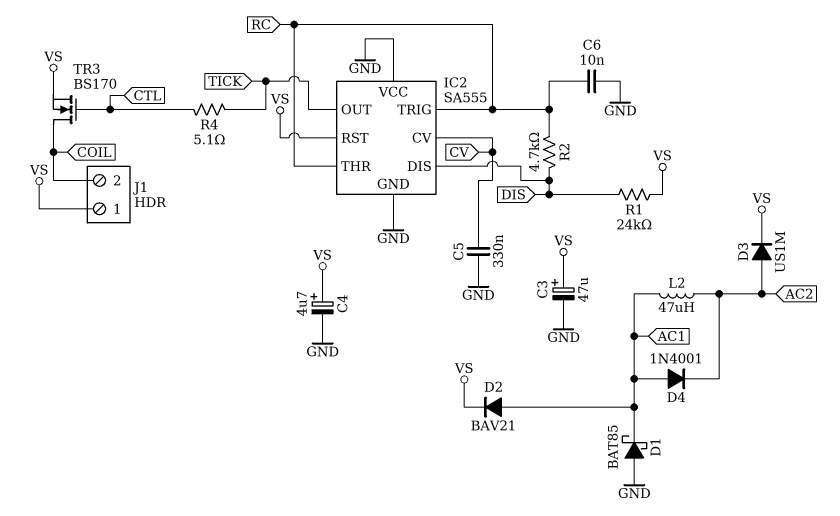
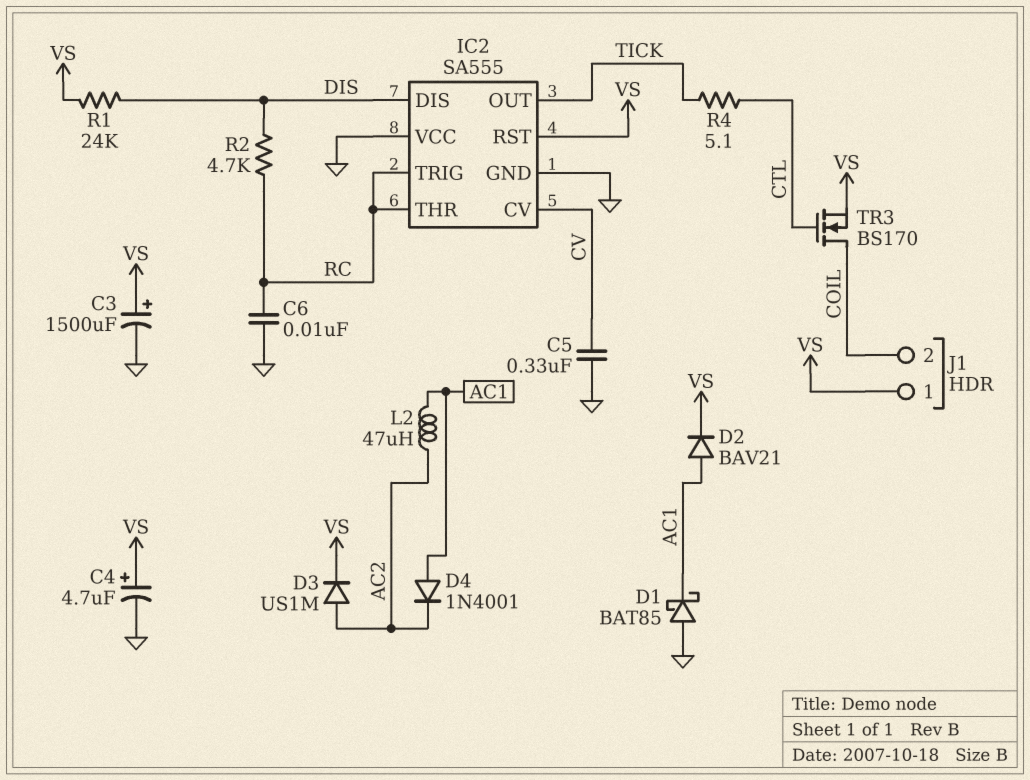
C3: 47uF (plus VS, minus GND) -> 1500uF (plus VS, minus GND)

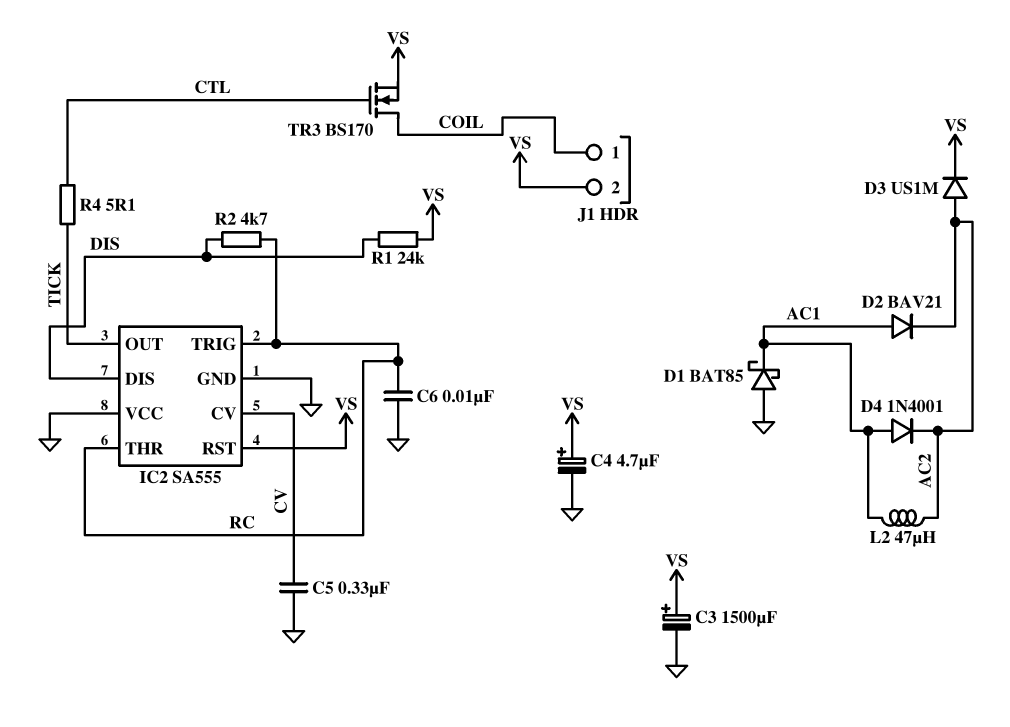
D2: diode BAV21 (A AC1, K VS) -> diode BAV21 (A AC1, K AC2)
J1 pin 1: VS -> COIL
J1 pin 2: COIL -> VS

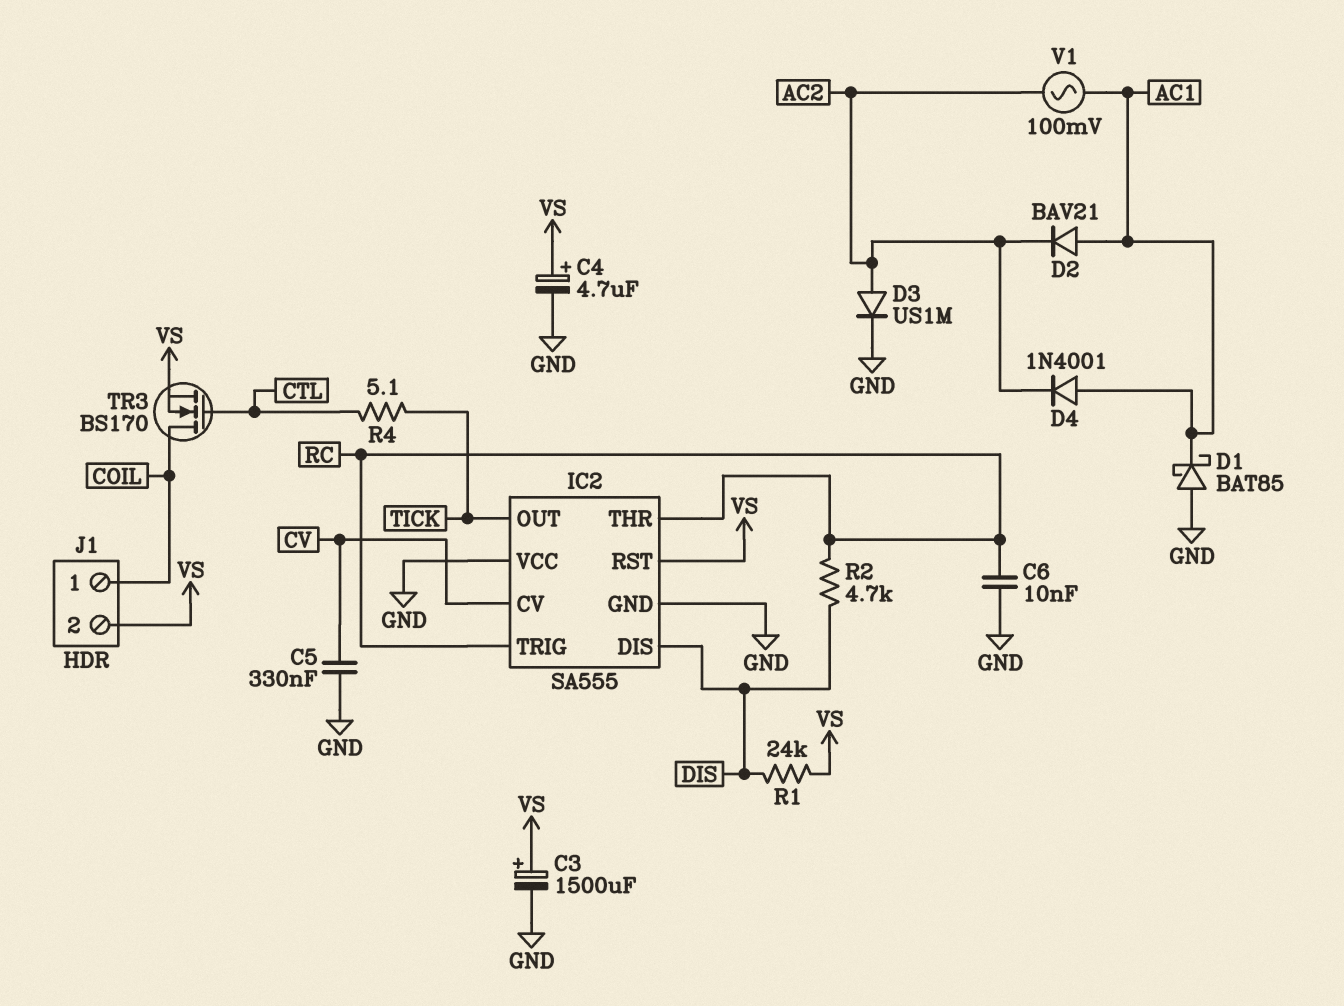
D3: diode US1M (A AC2, K VS) -> diode US1M (A AC2, K GND)
L2: 47uH (AC1, AC2) -> none
V1: none -> AC 100mV (AC1, AC2)

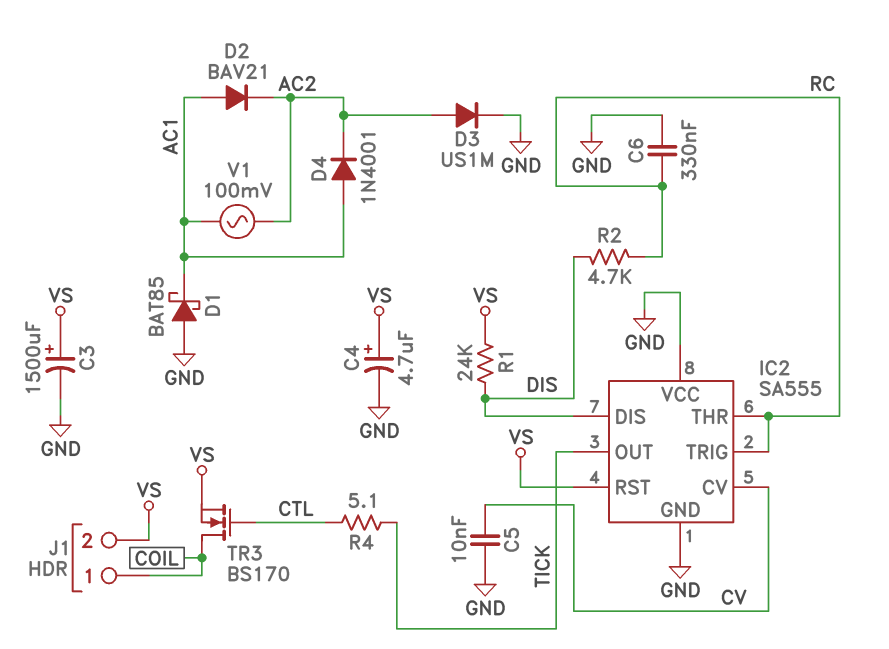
C5: 330nF (CV, GND) -> 10nF (CV, GND)
C6: 10nF (GND, RC) -> 330nF (GND, RC)

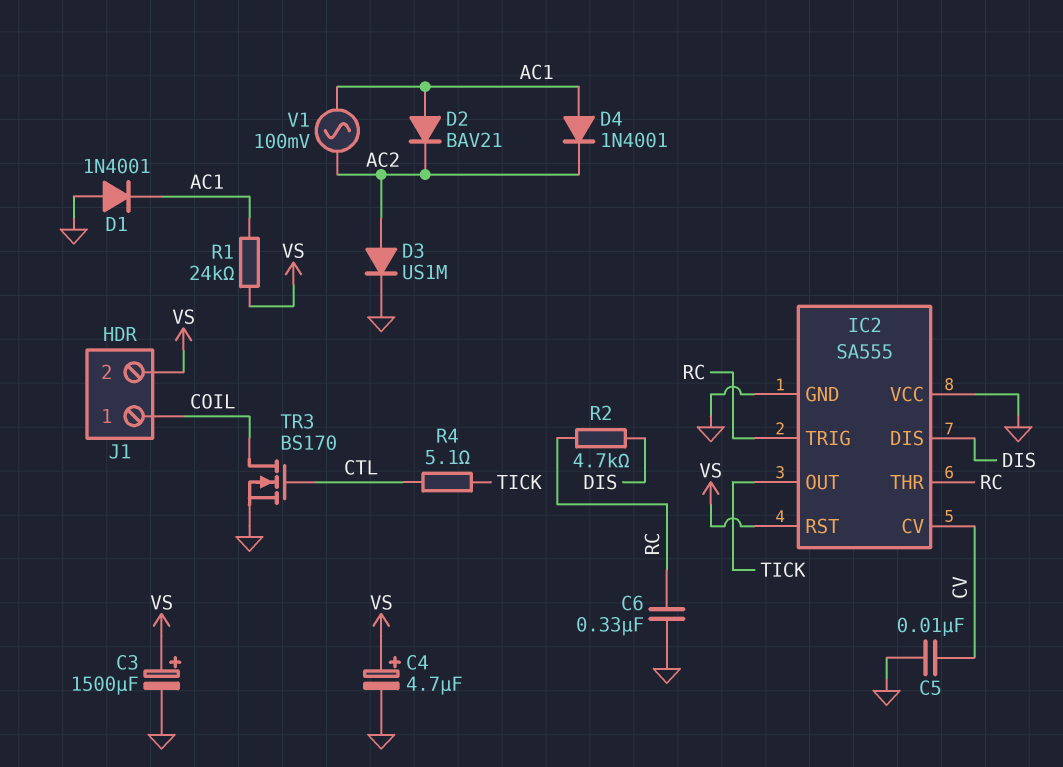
D1: schottky BAT85 (A GND, K AC1) -> diode 1N4001 (A GND, K AC1)
R1: 24k (DIS, VS) -> 24k (AC1, VS)
TR3: NMOS BS170 (G CTL, D COIL, S VS) -> NMOS BS170 (G CTL, D COIL, S GND)

